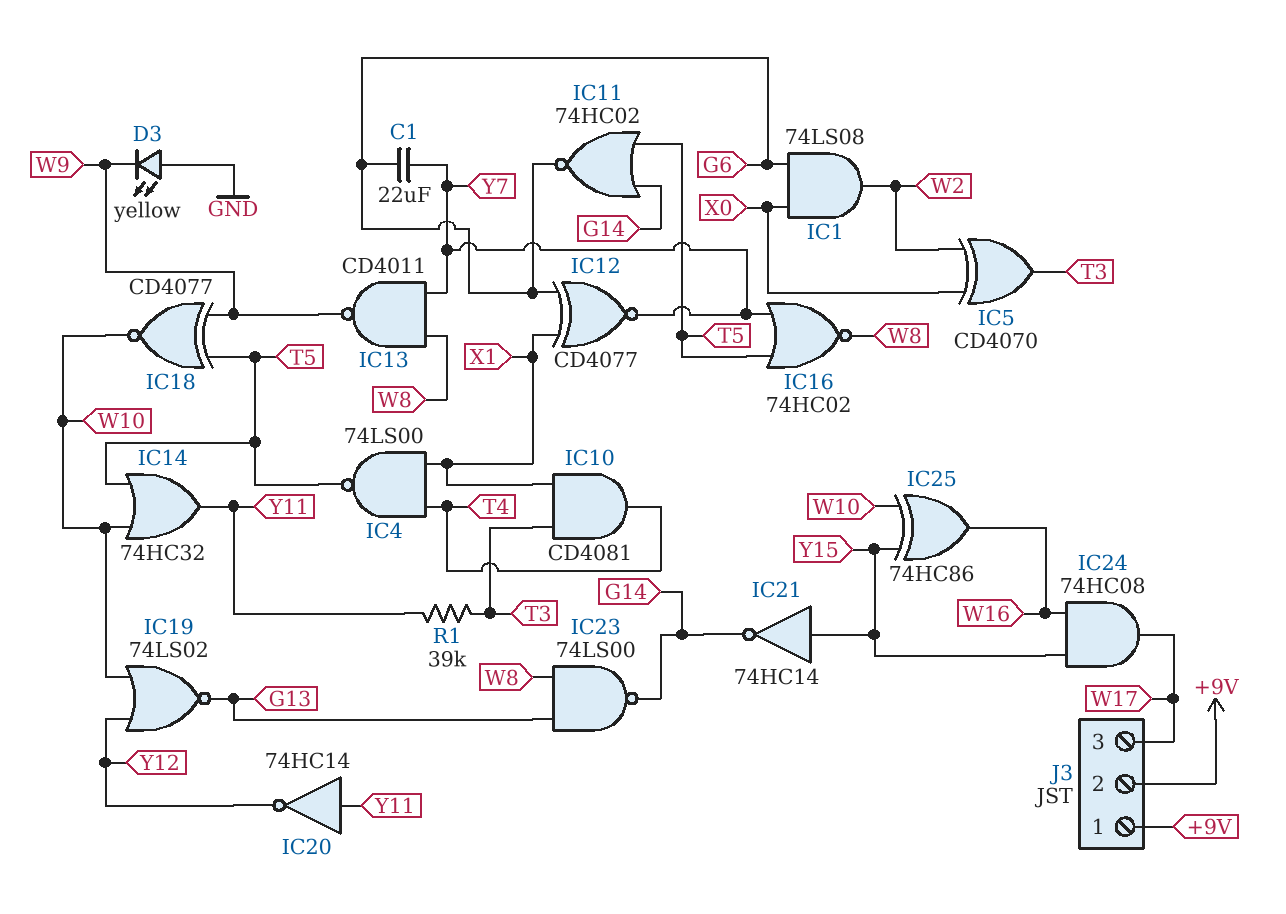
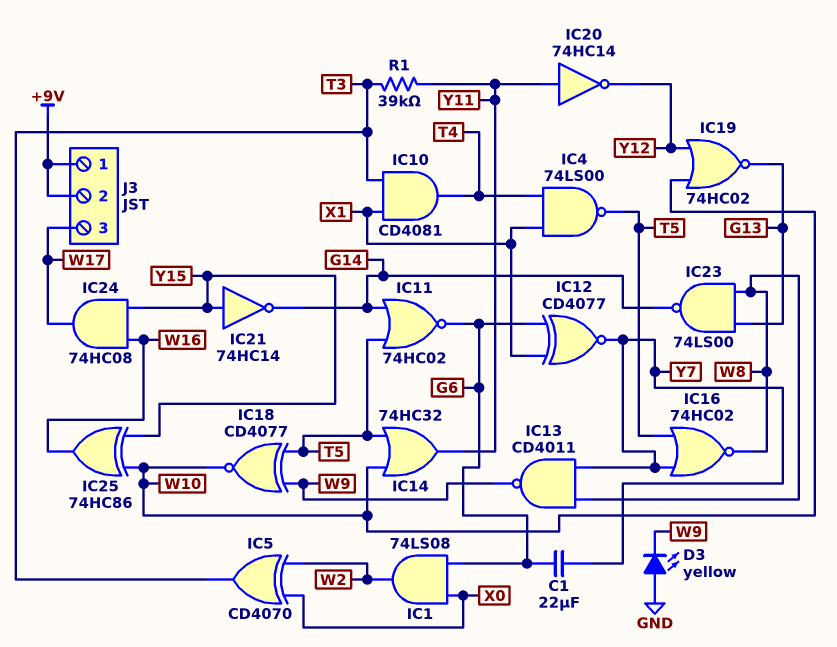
IC19: NOR 74LS02 (in W10, in Y12, out G13) -> NOR 74HC02 (in W10, in Y12, out G13)

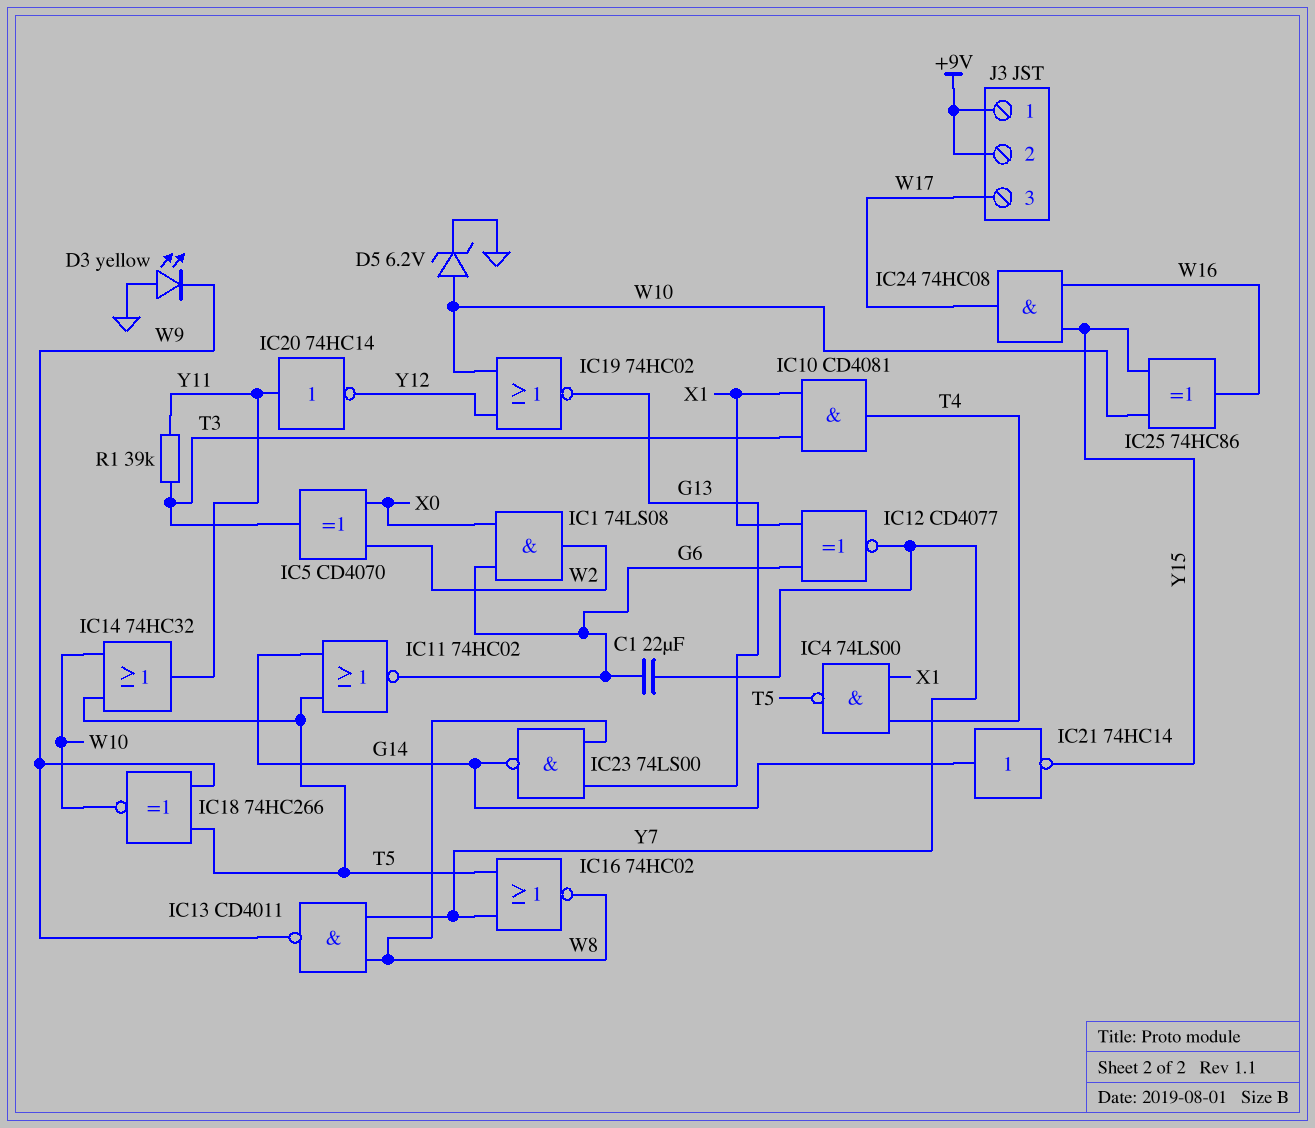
D5: none -> zener 6.2V (A W10, K GND)
IC18: XNOR CD4077 (in T5, in W9, out W10) -> XNOR 74HC266 (in T5, in W9, out W10)
IC21: NOT 74HC14 (in Y15, out G14) -> NOT 74HC14 (in G14, out Y15)

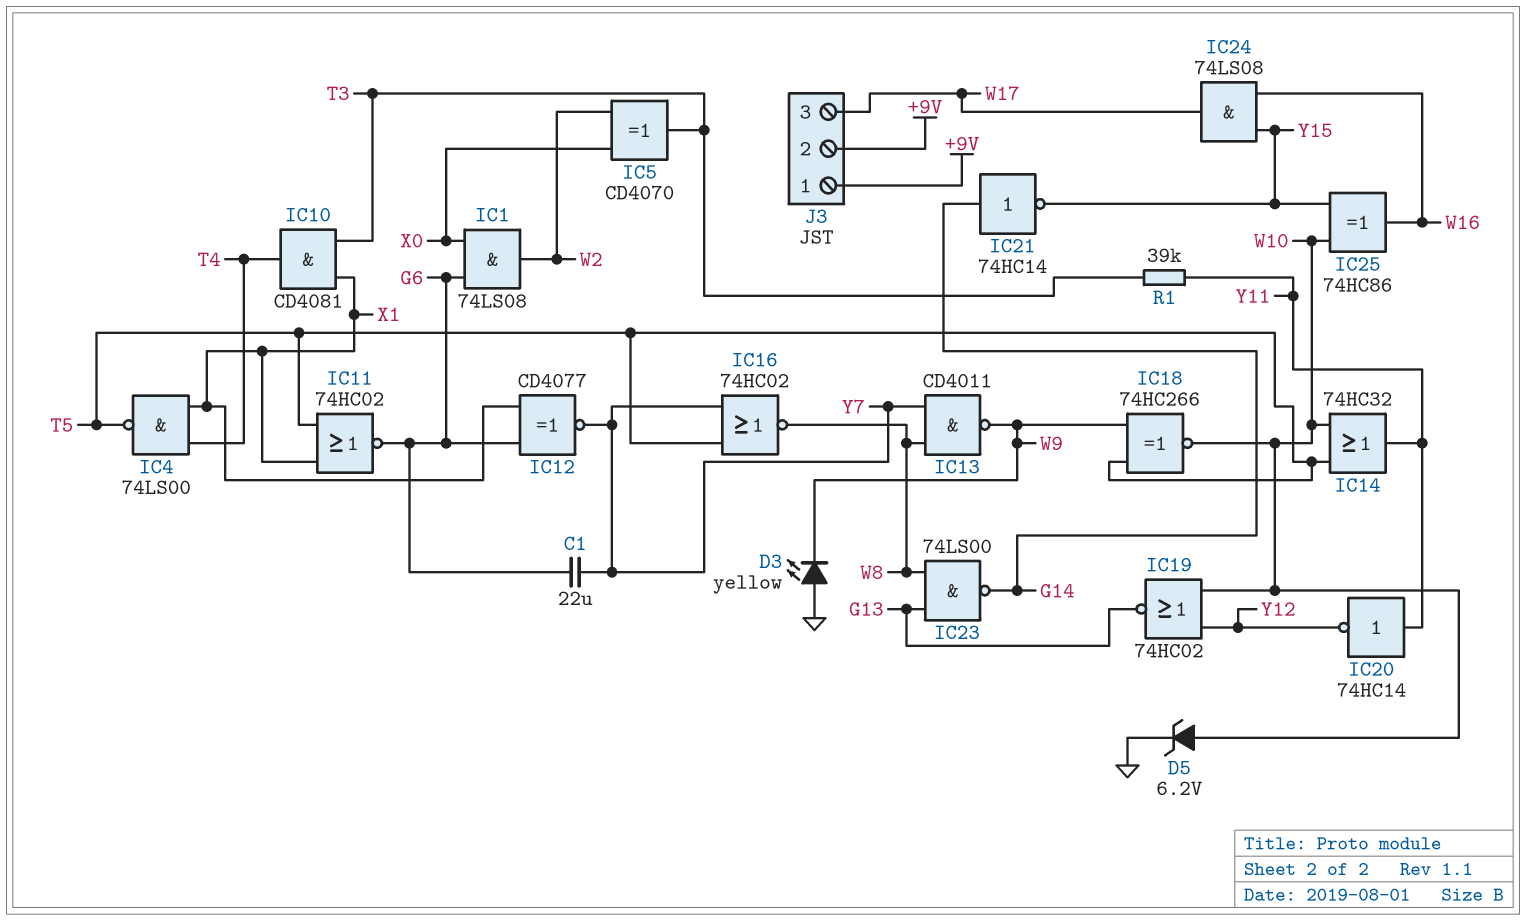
IC11: NOR 74HC02 (in G14, in T5, out G6) -> NOR 74HC02 (in T5, in X1, out G6)
IC24: AND 74HC08 (in W16, in Y15, out W17) -> AND 74LS08 (in W16, in Y15, out W17)

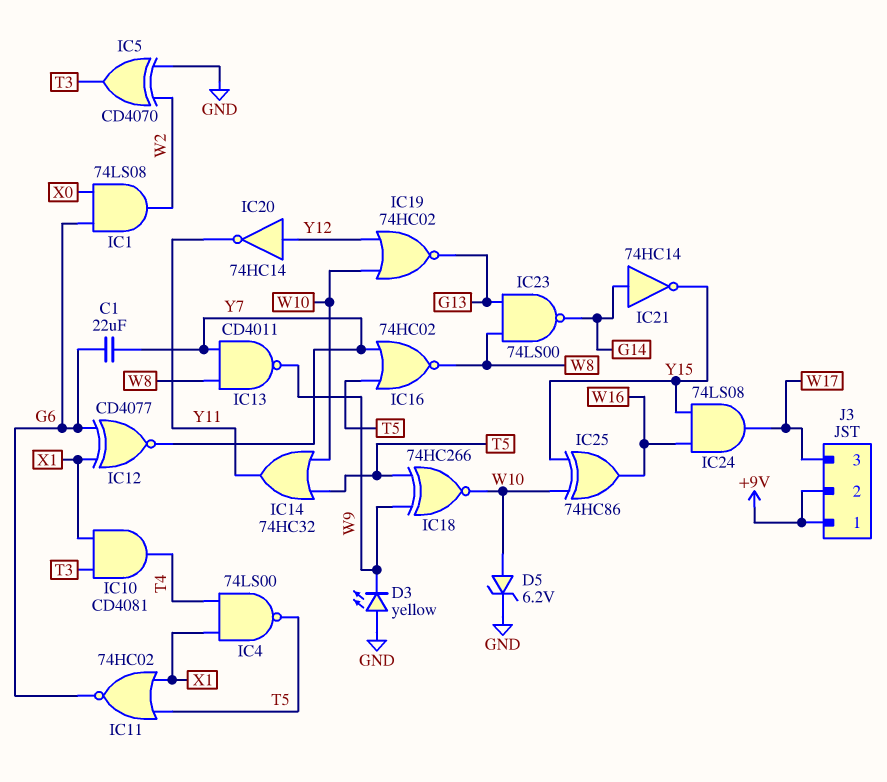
IC5: XOR CD4070 (in W2, in X0, out T3) -> XOR CD4070 (in GND, in W2, out T3)
IC20: NOT 74HC14 (in Y11, out Y12) -> NOT 74HC14 (in Y12, out Y11)
R1: 39k (T3, Y11) -> none

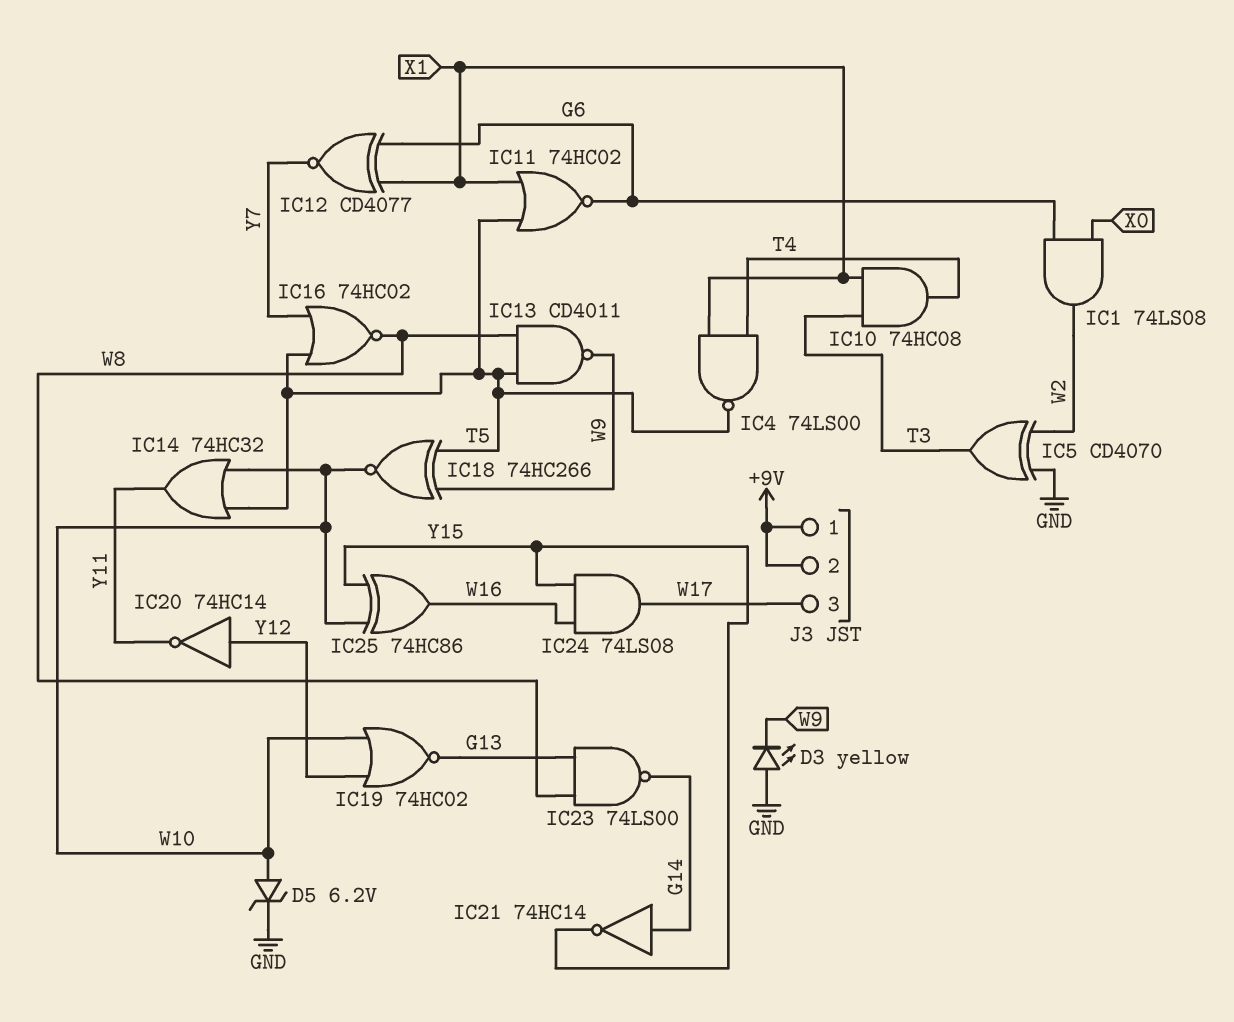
C1: 22uF (G6, Y7) -> none
IC10: AND CD4081 (in T3, in X1, out T4) -> AND 74HC08 (in T3, in X1, out T4)
IC13: NAND CD4011 (in W8, in Y7, out W9) -> NAND CD4011 (in T5, in W8, out W9)

